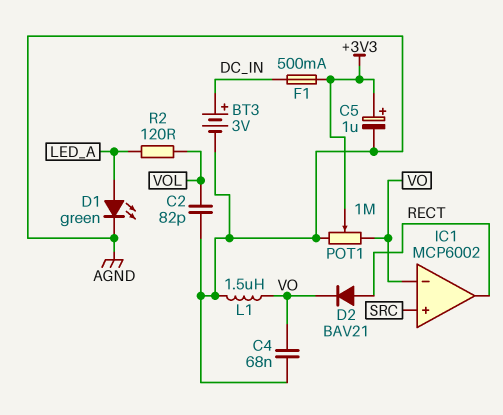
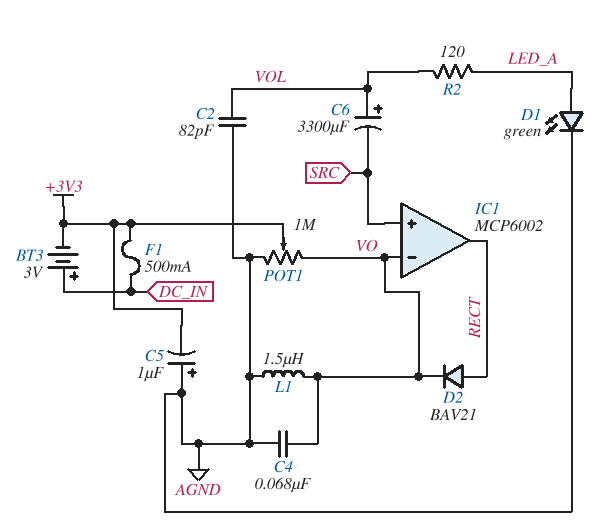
BT3: 3V (plus DC_IN, minus AGND) -> 3V (plus DC_IN, minus +3V3)
C5: 1uF (plus +3V3, minus AGND) -> 1uF (plus AGND, minus +3V3)
C6: none -> 3300uF (plus VOL, minus SRC)

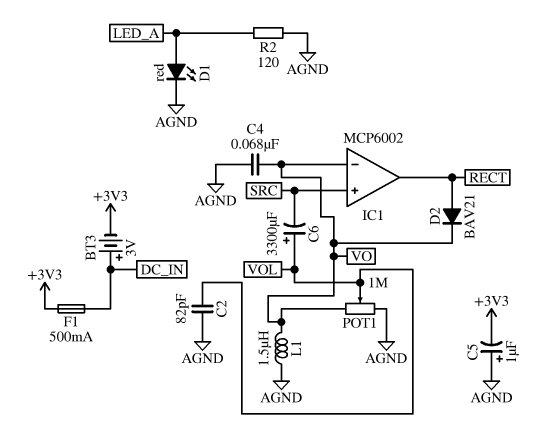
D1: LED green (A LED_A, K AGND) -> LED red (A LED_A, K AGND)
POT1: 1M (AGND, VO, wiper +3V3) -> 1M (AGND, VO, wiper VOL)
R2: 120 (LED_A, VOL) -> 120 (AGND, LED_A)

